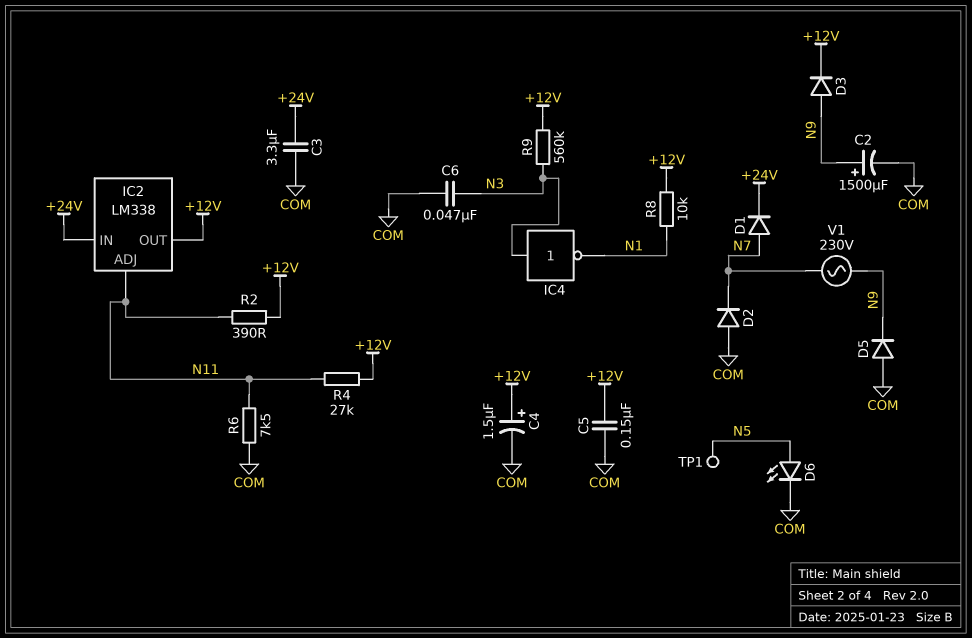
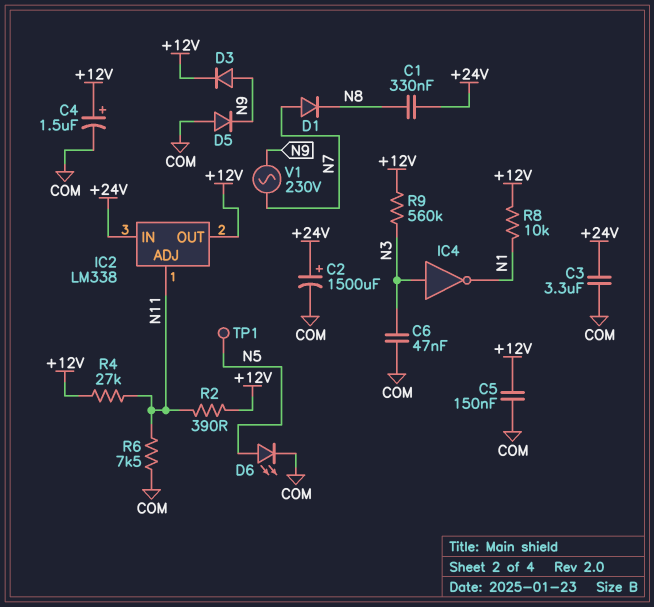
C1: none -> 330nF (+24V, N8)
C2: 1500uF (plus N9, minus COM) -> 1500uF (plus +24V, minus COM)
D1: diode (A N7, K +24V) -> diode (A N7, K N8)
D2: diode (A COM, K N7) -> none

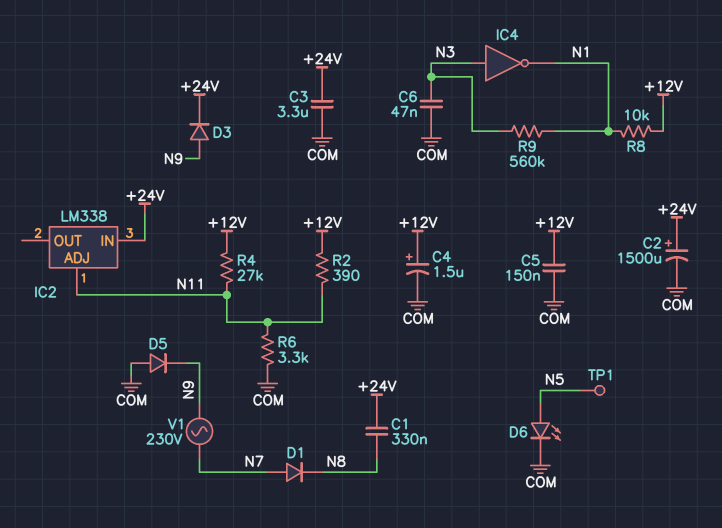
D3: diode (A N9, K +12V) -> diode (A N9, K +24V)
IC2 pin OUT: +12V -> none
R6: 7.5k (COM, N11) -> 3.3k (COM, N11)
R9: 560k (+12V, N3) -> 560k (N1, N3)

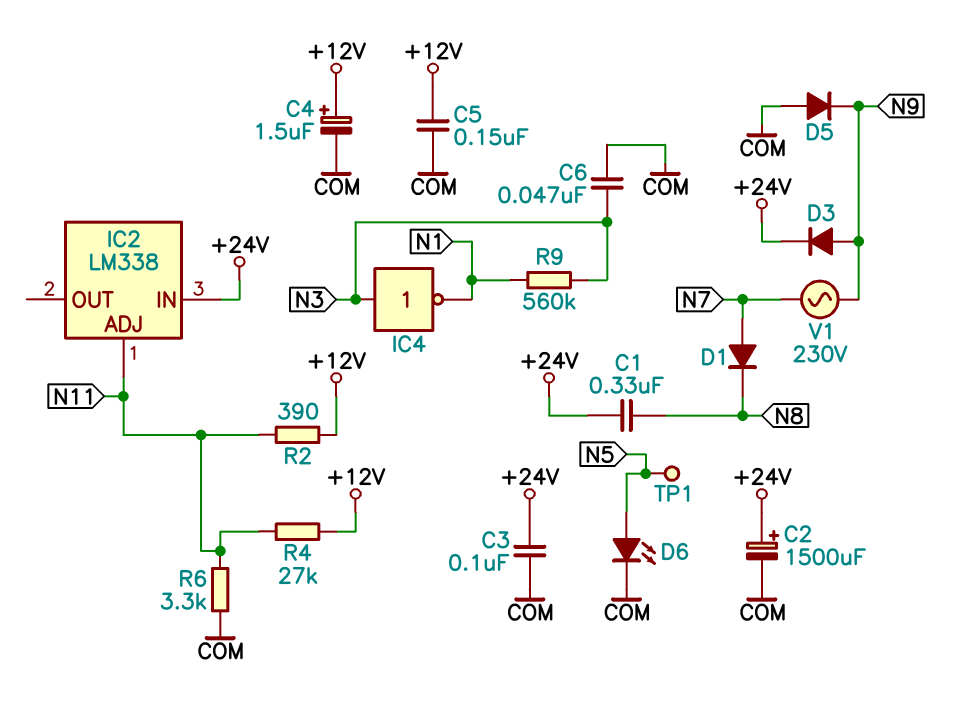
C3: 3.3uF (+24V, COM) -> 100nF (+24V, COM)
R8: 10k (+12V, N1) -> none

